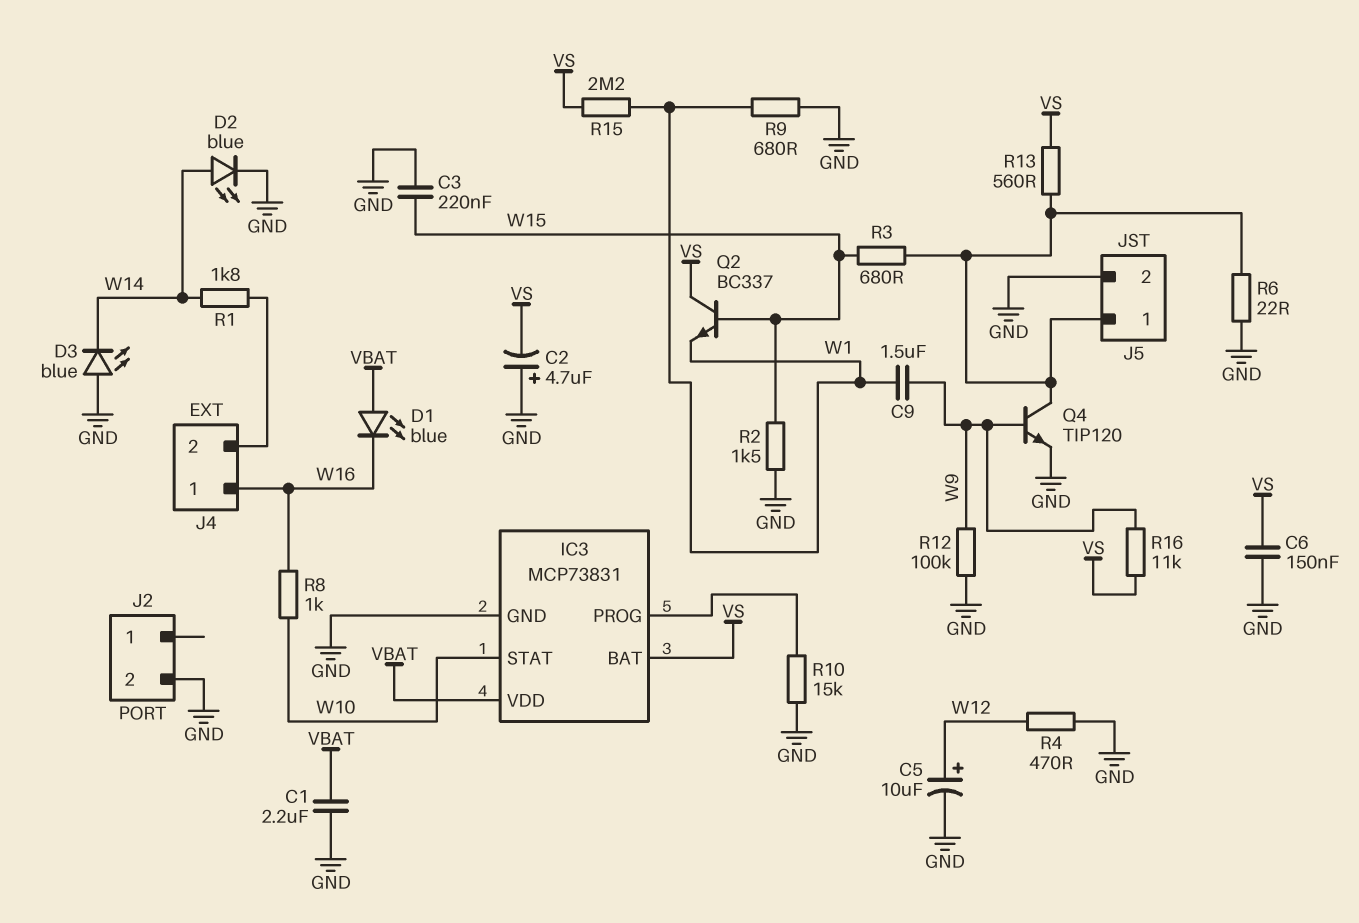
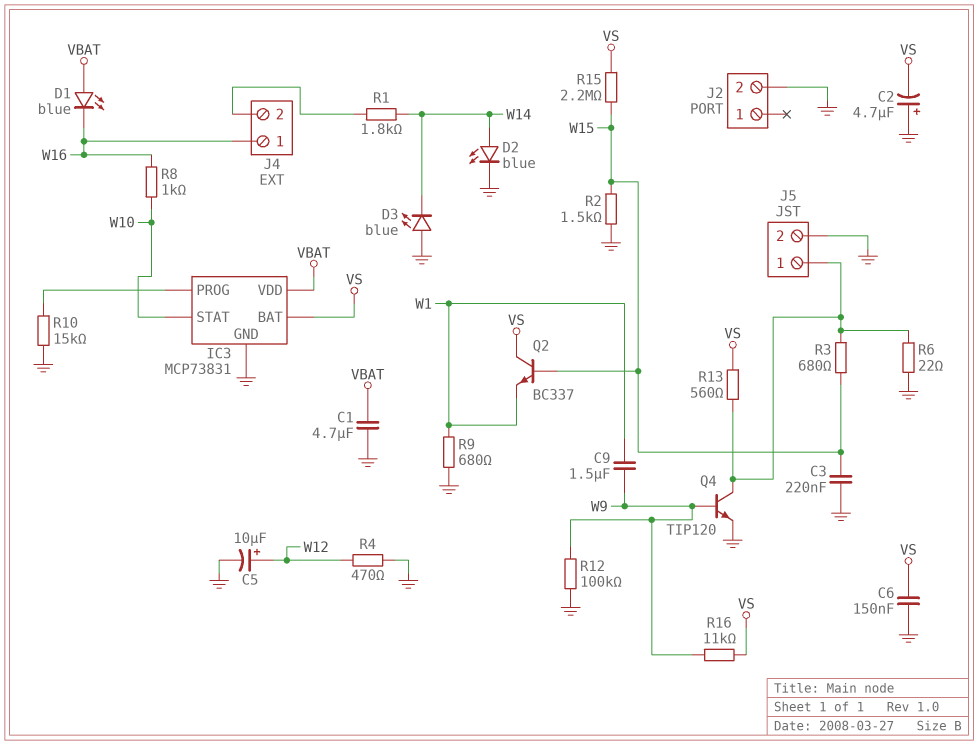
C1: 2.2uF (GND, VBAT) -> 4.7uF (GND, VBAT)
R15: 2.2M (VS, W1) -> 2.2M (VS, W15)

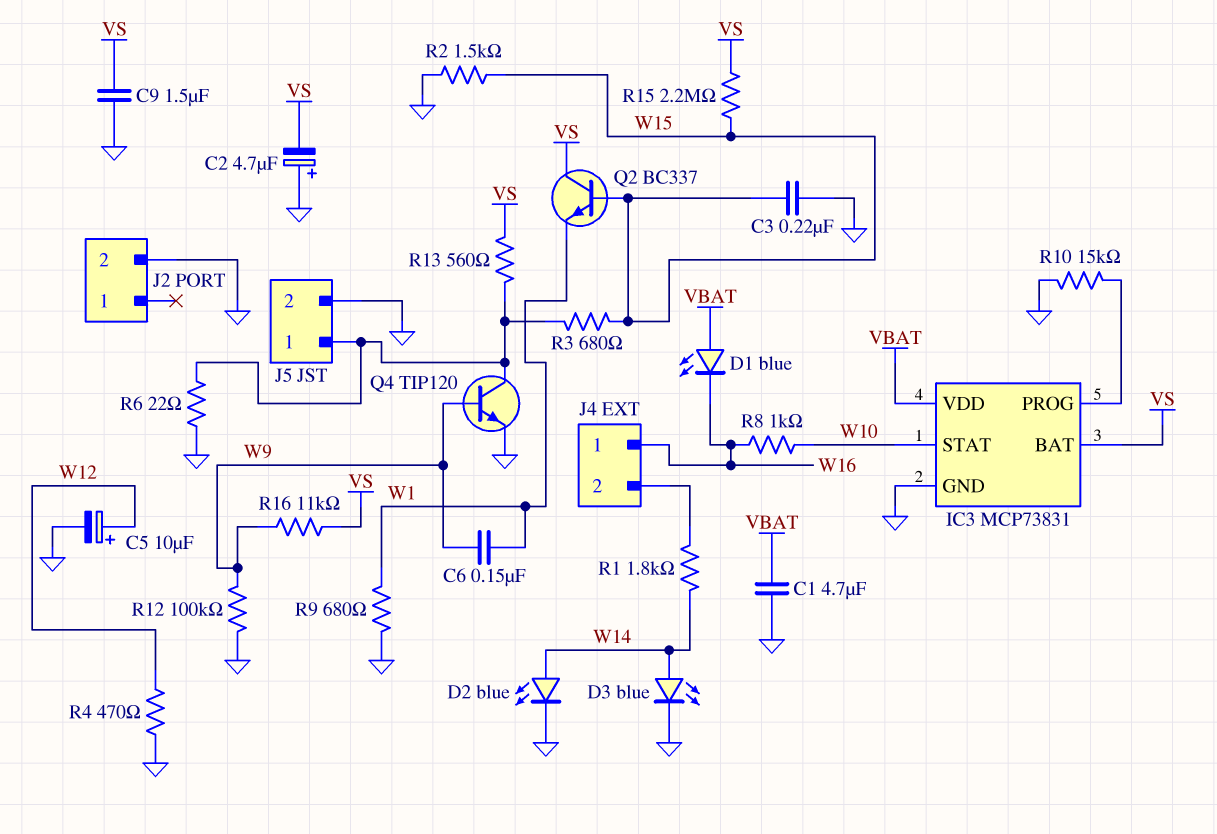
C6: 150nF (GND, VS) -> 150nF (W1, W9)
C9: 1.5uF (W1, W9) -> 1.5uF (GND, VS)
D3: LED blue (A GND, K W14) -> LED blue (A W14, K GND)

